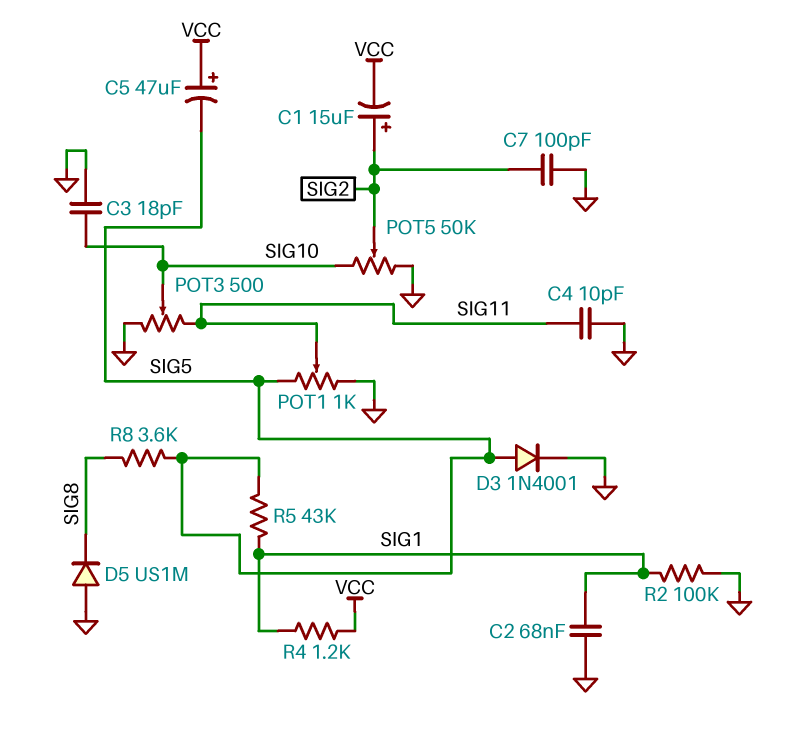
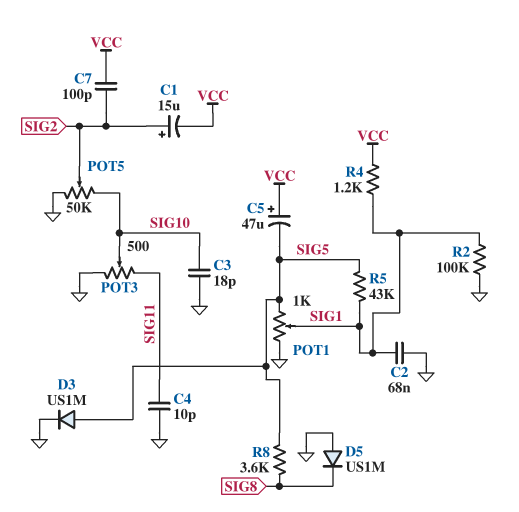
C7: 100pF (GND, SIG2) -> 100pF (SIG2, VCC)
D3: diode 1N4001 (A SIG5, K GND) -> diode US1M (A SIG5, K GND)
POT1: 1k (GND, SIG5, wiper SIG11) -> 1k (GND, SIG5, wiper SIG1)

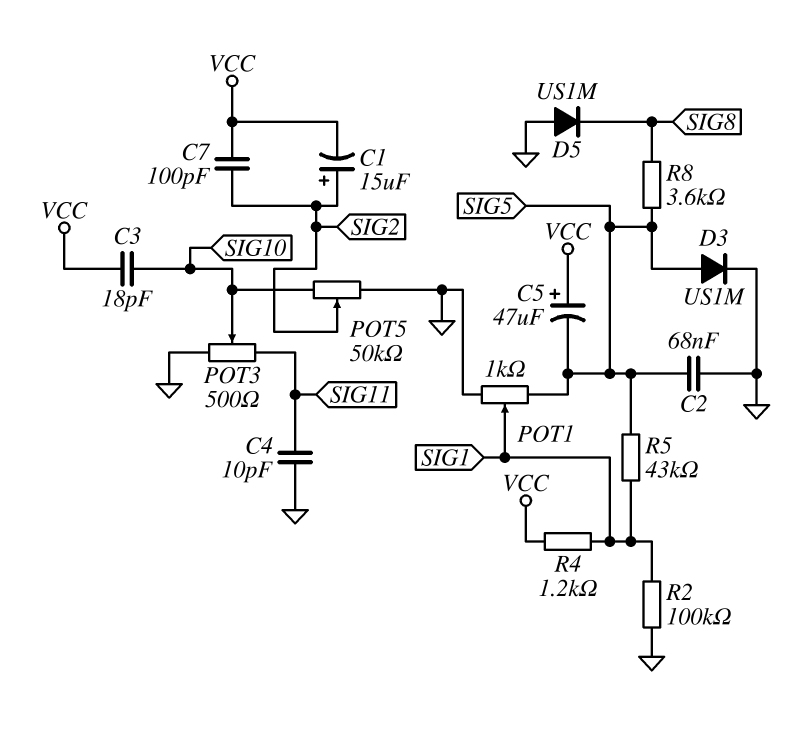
C2: 68nF (GND, SIG1) -> 68nF (GND, SIG5)
C3: 18pF (GND, SIG10) -> 18pF (SIG10, VCC)

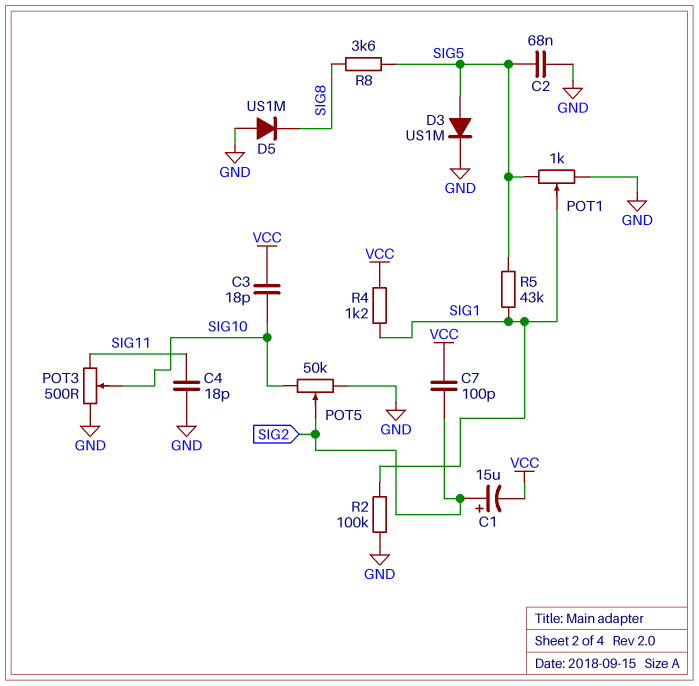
C4: 10pF (GND, SIG11) -> 18pF (GND, SIG11)
C5: 47uF (plus VCC, minus SIG5) -> none

